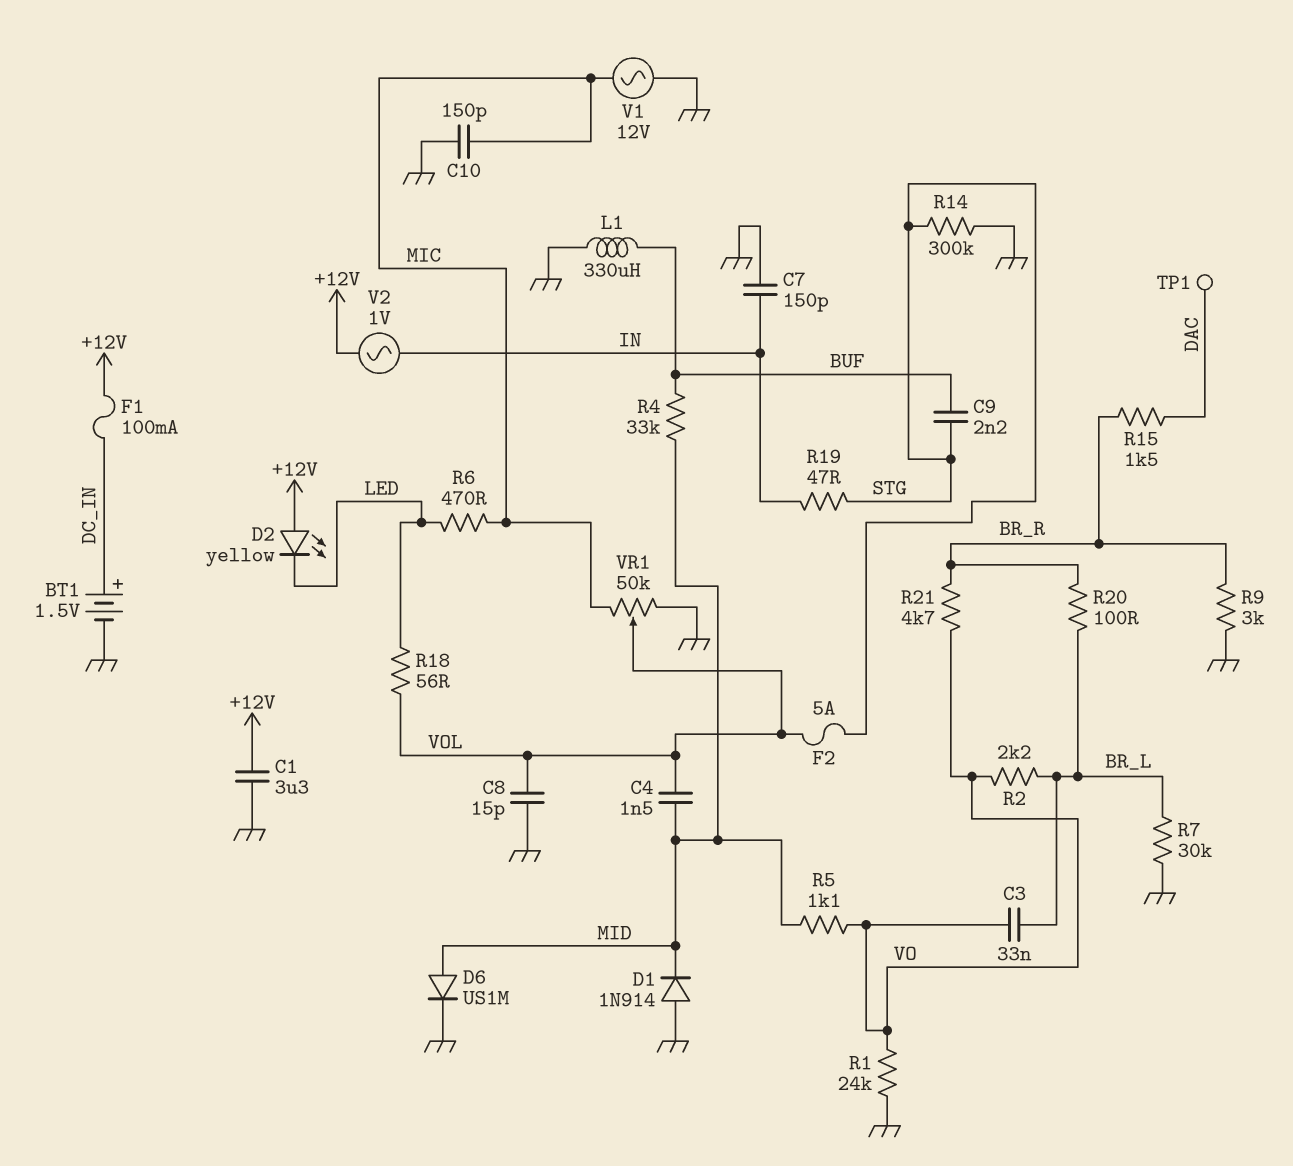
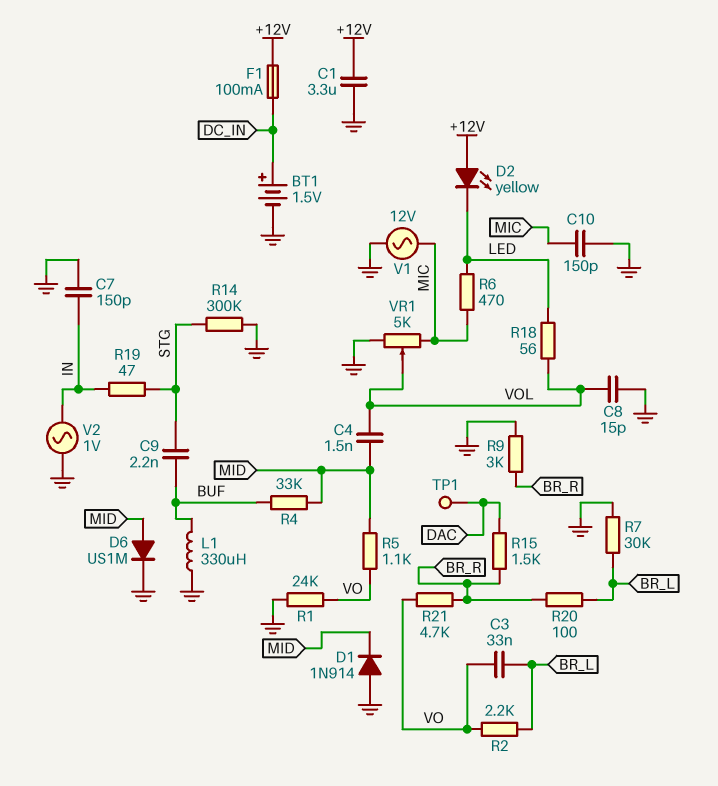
F2: 5A (STG, VOL) -> none
V2: AC 1V (+12V, IN) -> AC 1V (GND, IN)
VR1: 50k (GND, MIC, wiper VOL) -> 5k (GND, MIC, wiper VOL)

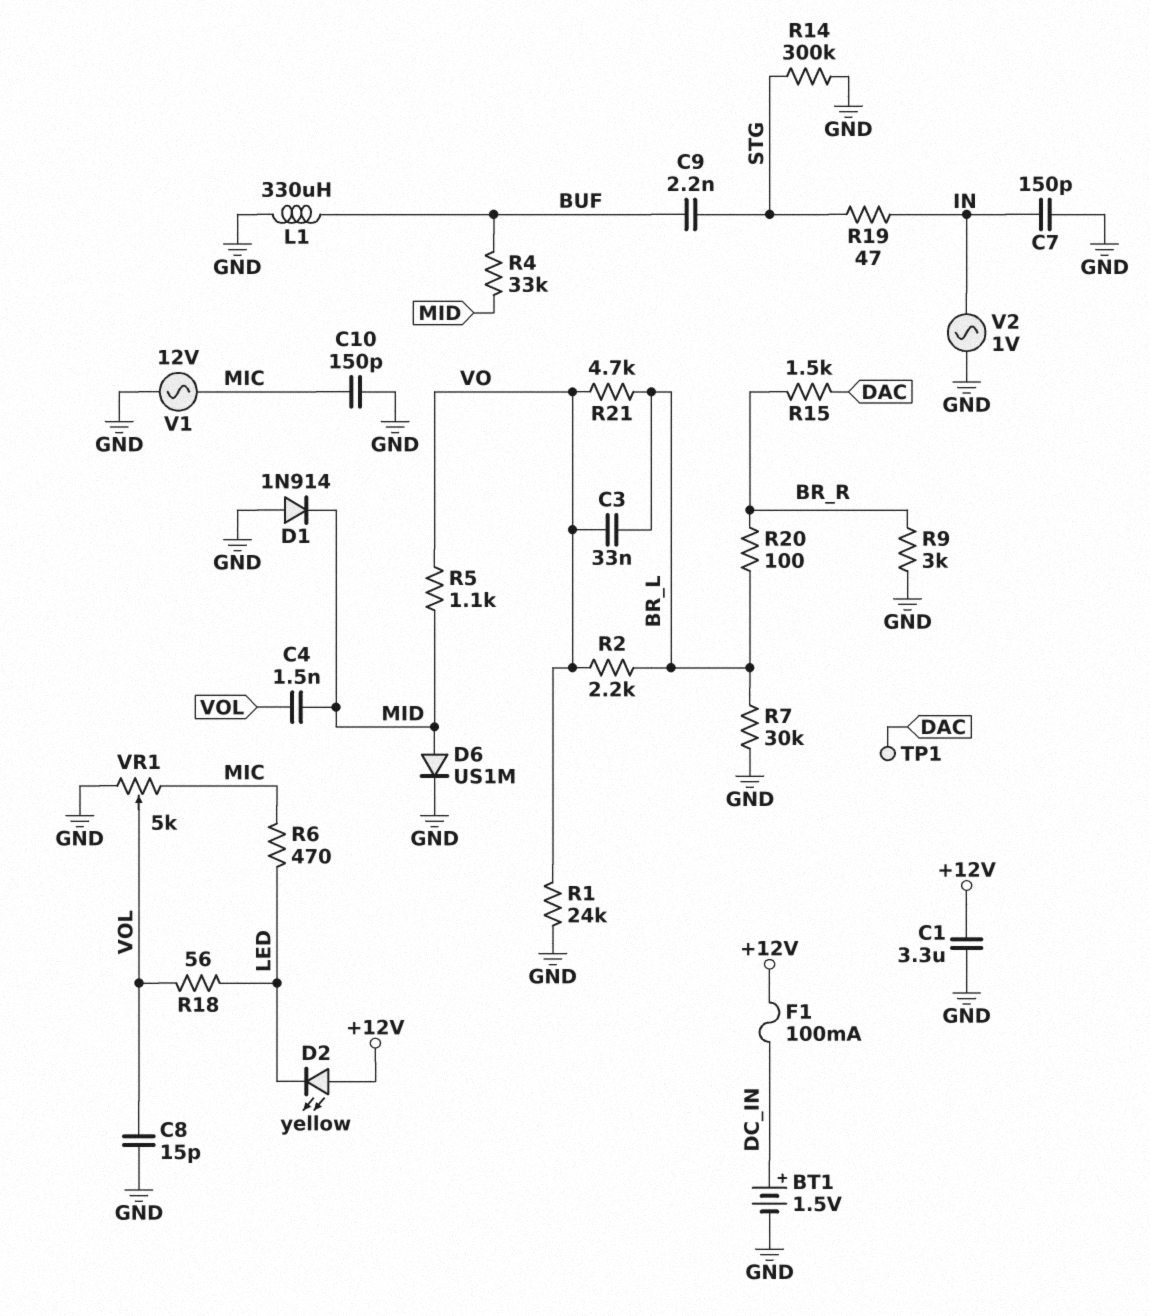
R21: 4.7k (BR_R, VO) -> 4.7k (BR_L, VO)

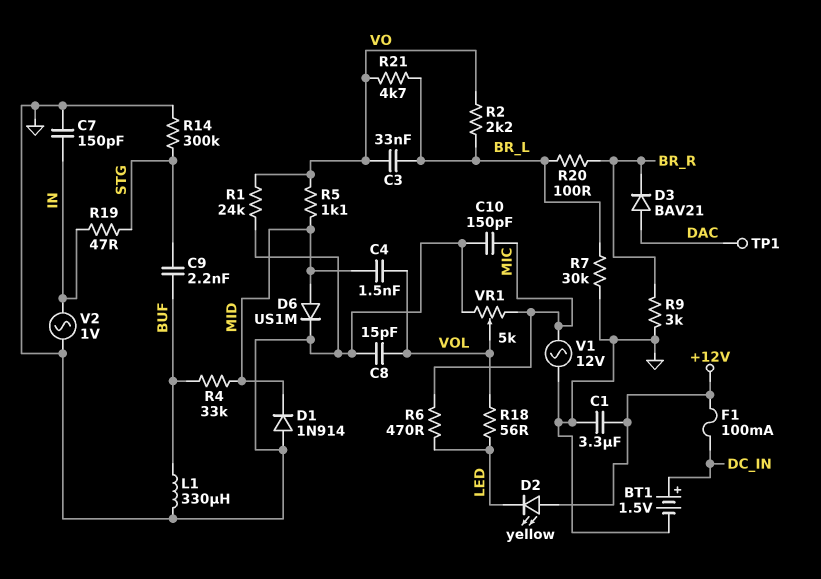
D3: none -> diode BAV21 (A DAC, K BR_R)
R15: 1.5k (BR_R, DAC) -> none

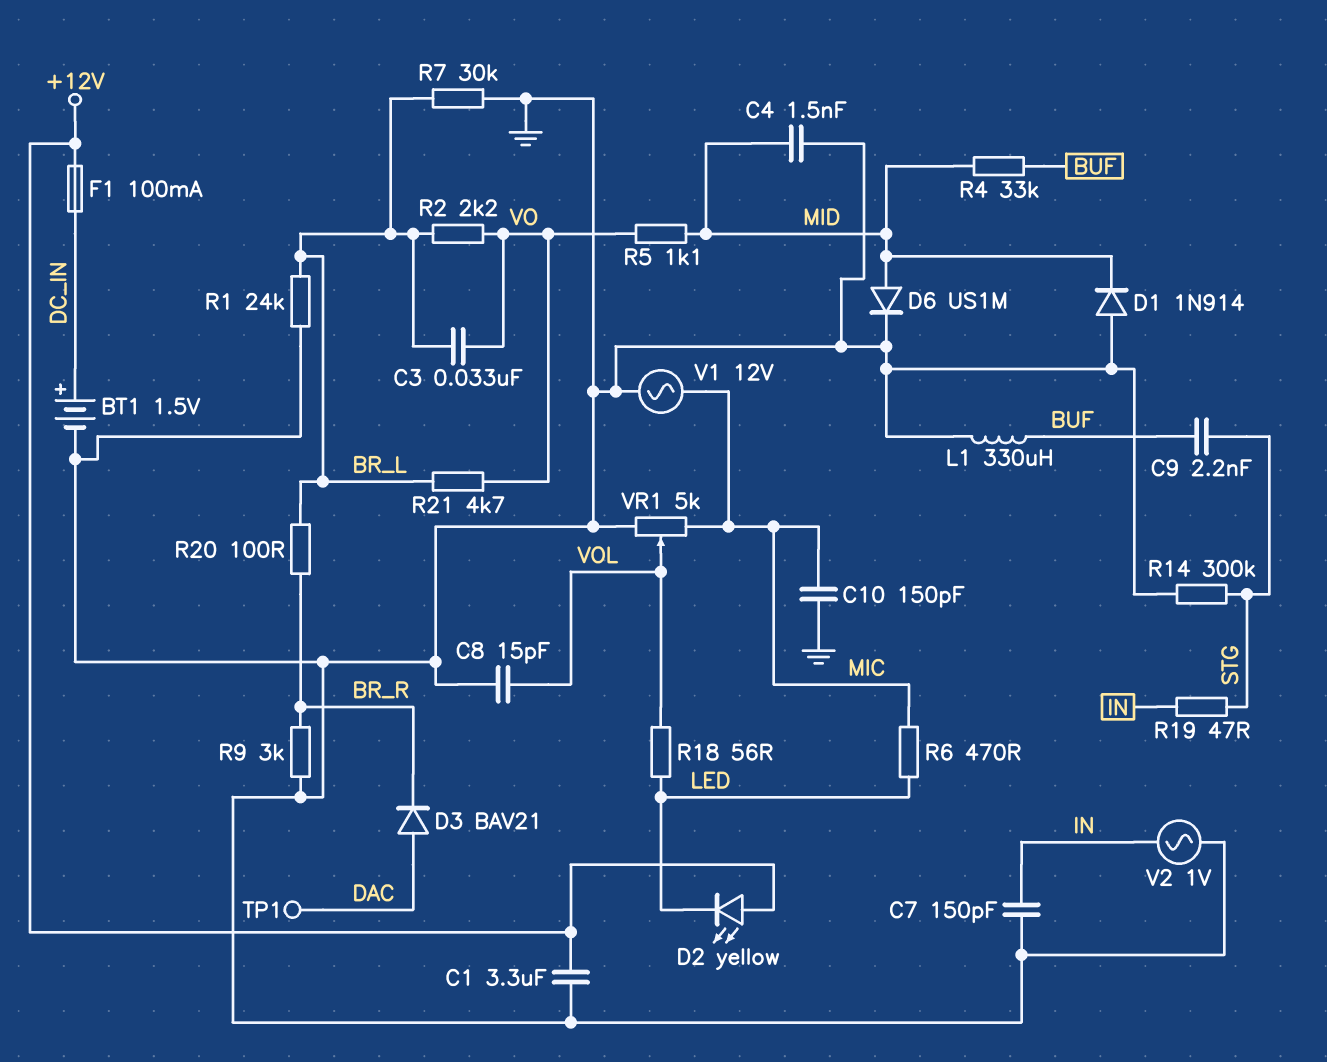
C4: 1.5nF (MID, VOL) -> 1.5nF (GND, MID)
R1: 24k (GND, VO) -> 24k (BR_L, GND)

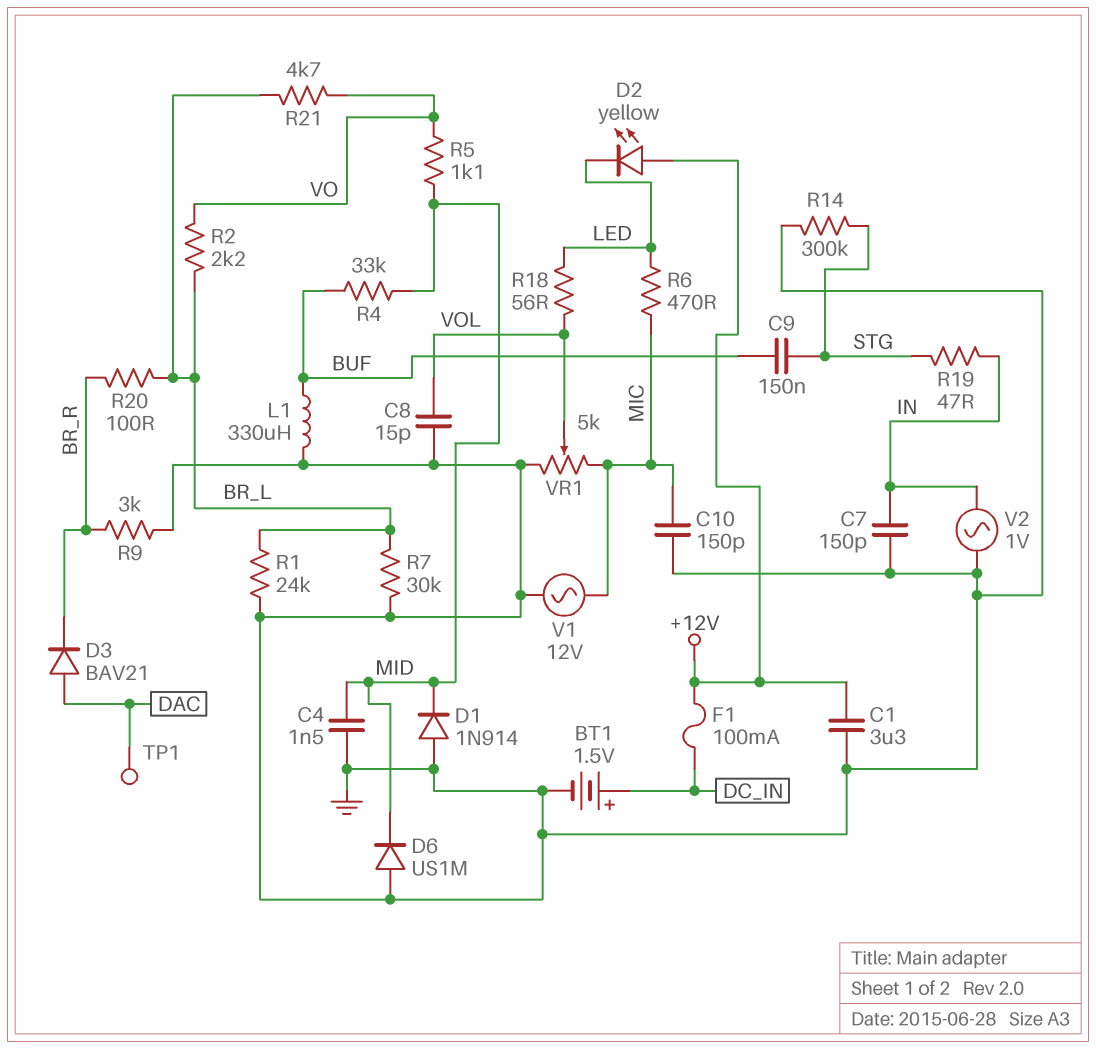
C3: 33nF (BR_L, VO) -> none
C9: 2.2nF (BUF, STG) -> 150nF (BUF, STG)
D6: diode US1M (A MID, K GND) -> diode US1M (A GND, K MID)

